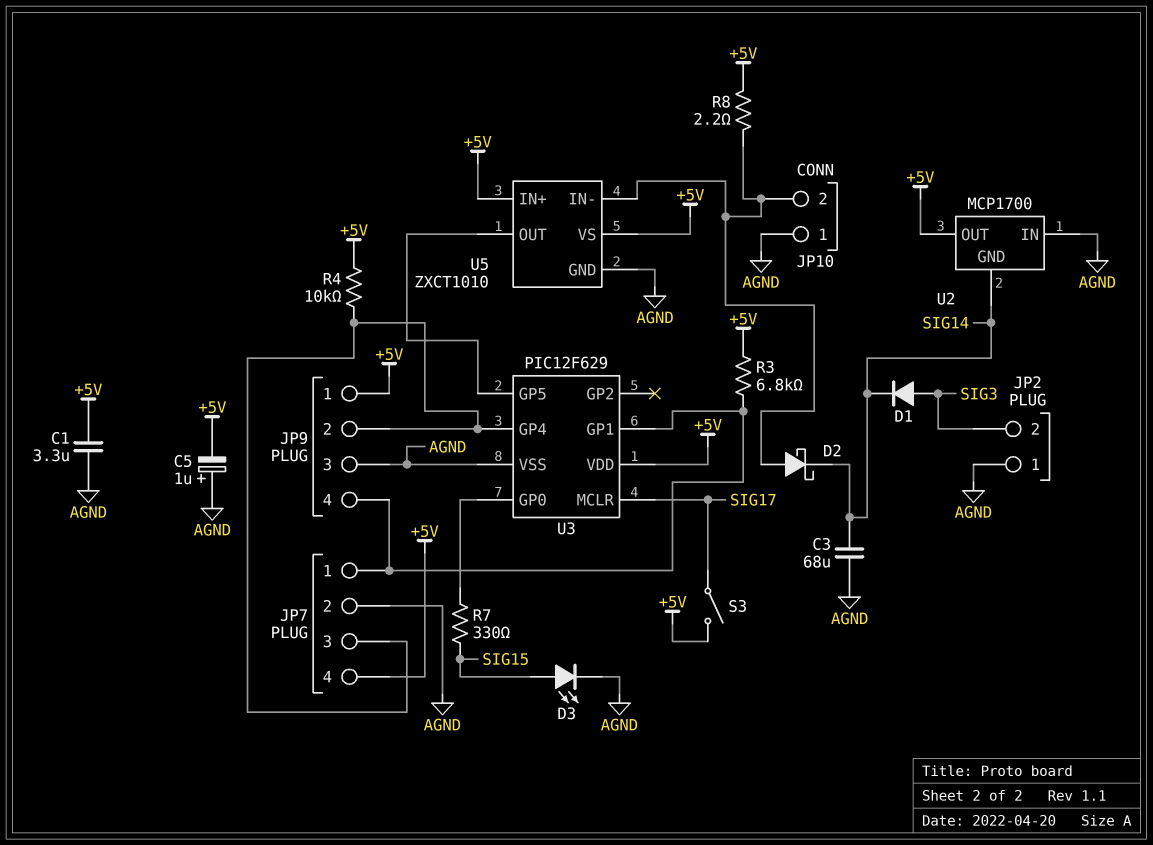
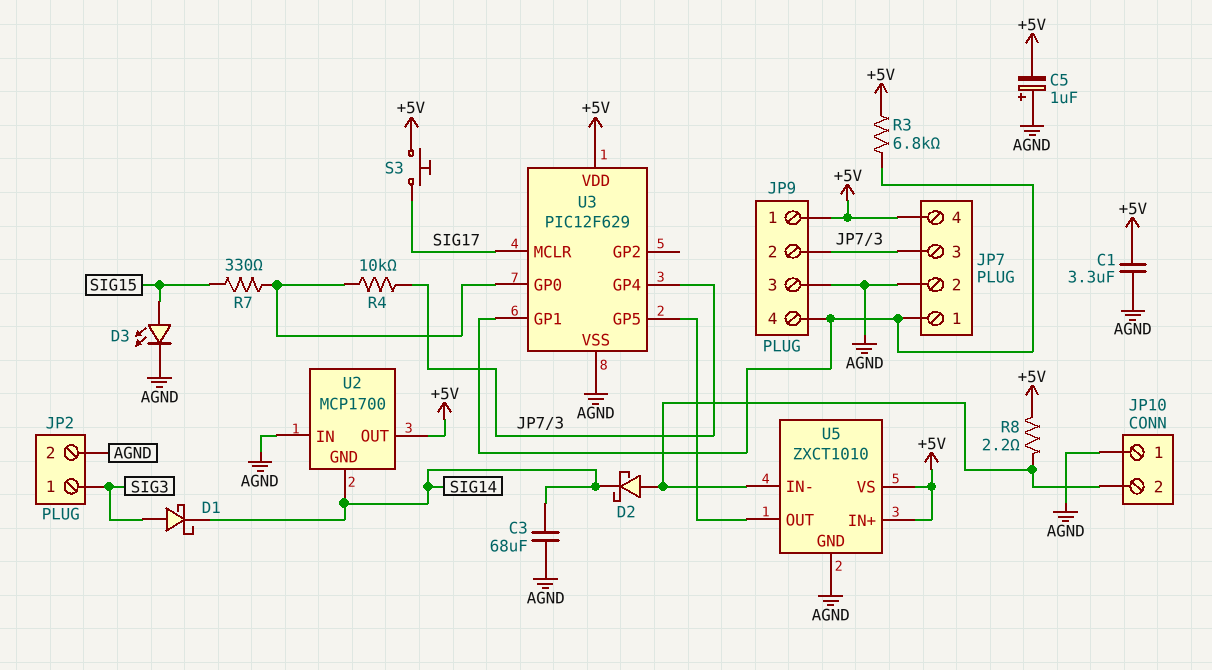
D1: diode (A SIG3, K SIG14) -> schottky (A SIG3, K SIG14)
JP2 pin 1: AGND -> SIG3
JP2 pin 2: SIG3 -> AGND
R4: 10k (+5V, JP7/3) -> 10k (JP7/3, U3/GP0)
S3: switch (+5V, SIG17) -> button (+5V, SIG17)

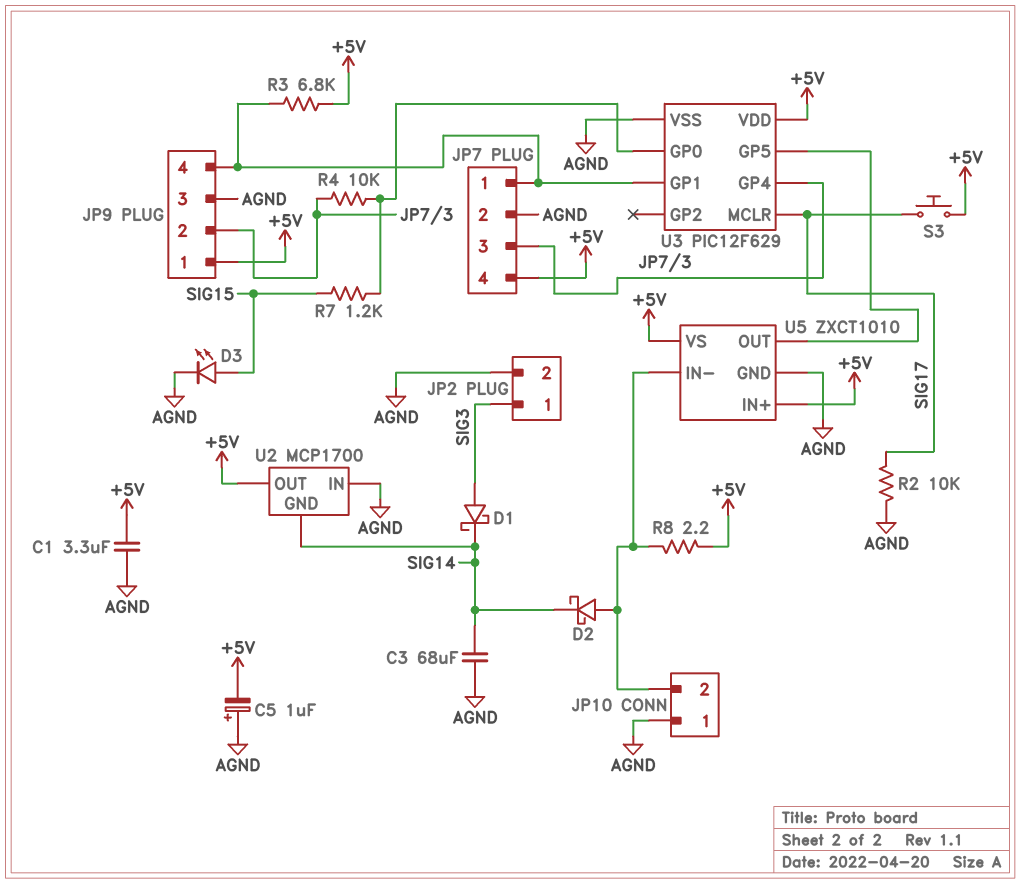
R2: none -> 10k (AGND, SIG17)
R7: 330 (SIG15, U3/GP0) -> 1.2k (SIG15, U3/GP0)

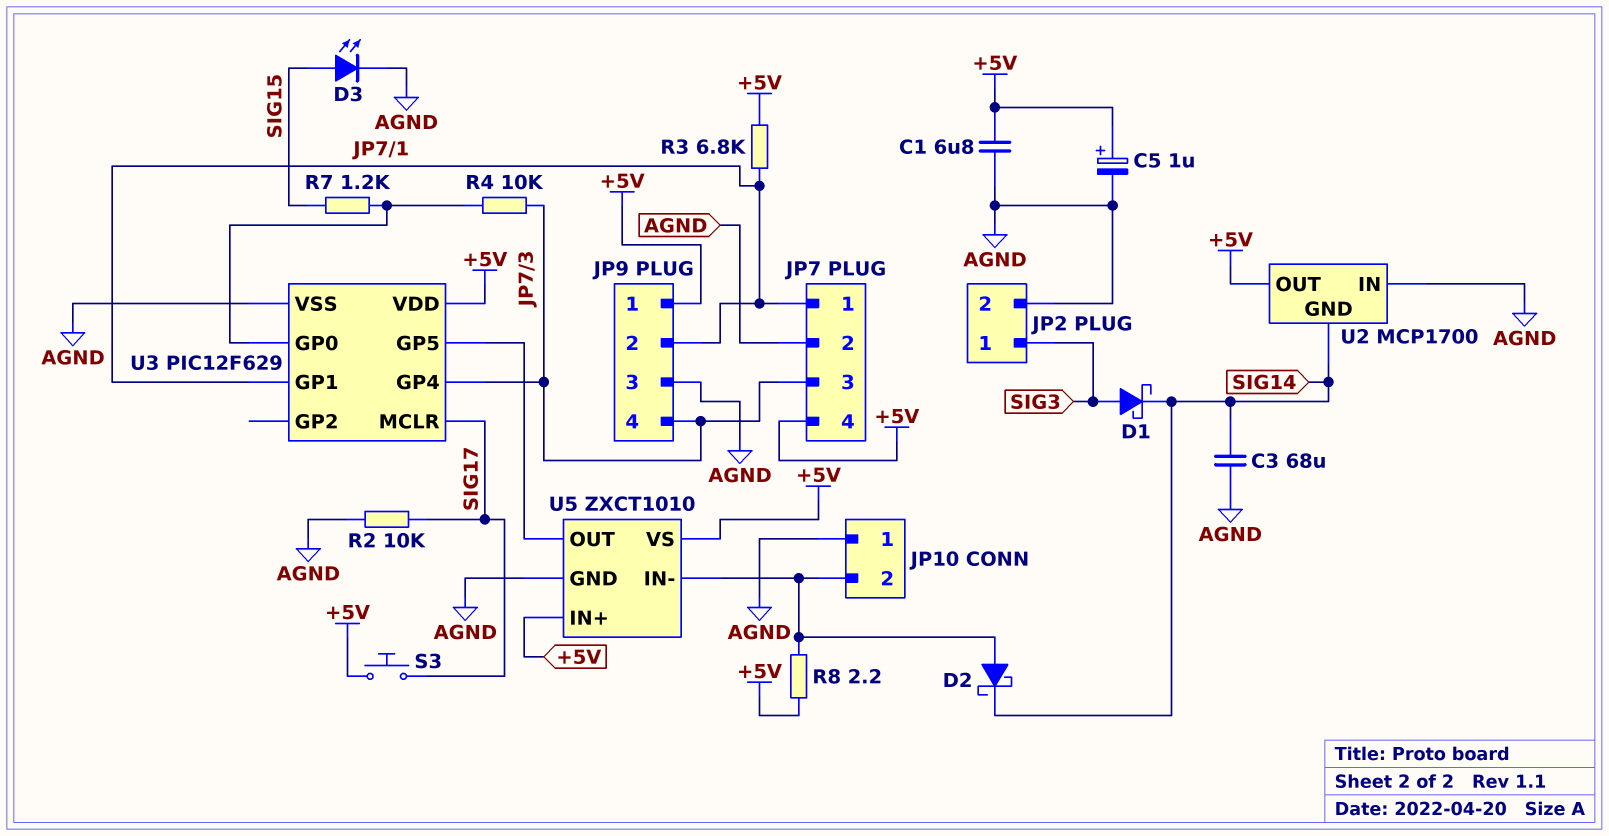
C1: 3.3uF (+5V, AGND) -> 6.8uF (+5V, AGND)
C5: 1uF (plus AGND, minus +5V) -> 1uF (plus +5V, minus AGND)
JP9 pin 2: JP7/3 -> JP7/1
JP9 pin 4: JP7/1 -> JP7/3

